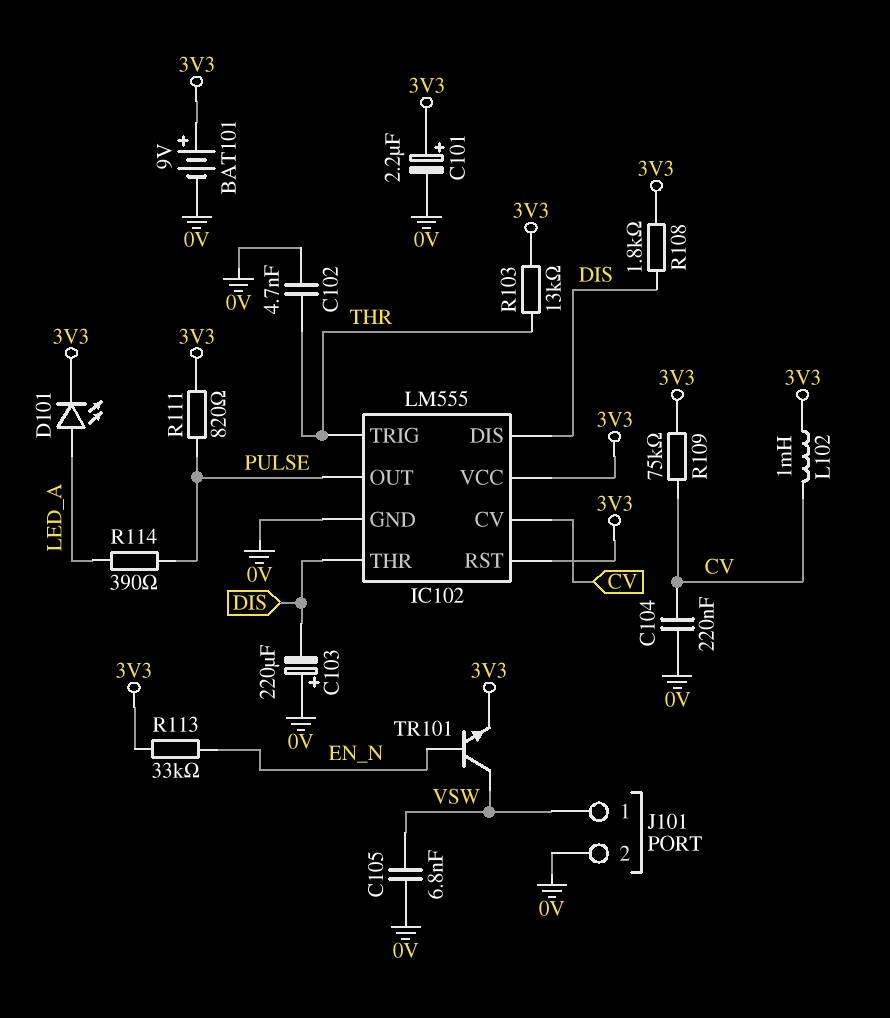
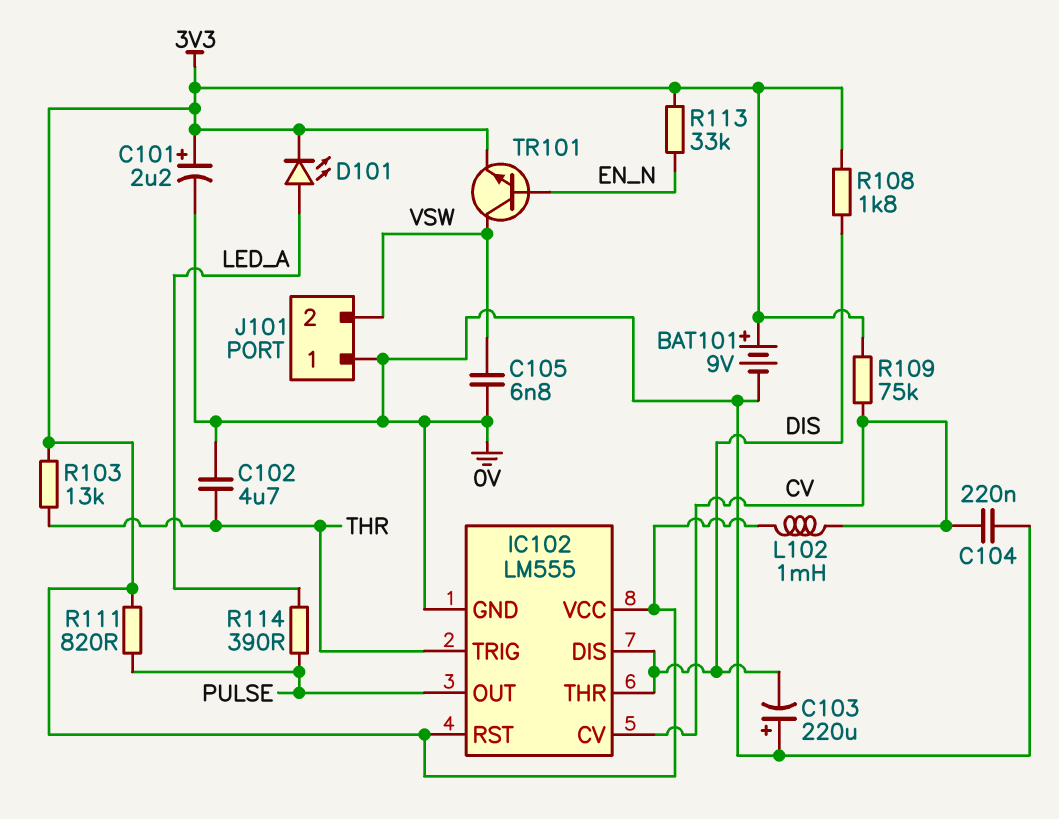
C102: 4.7nF (0V, THR) -> 4.7uF (0V, THR)
J101 pin 1: VSW -> 0V
J101 pin 2: 0V -> VSW

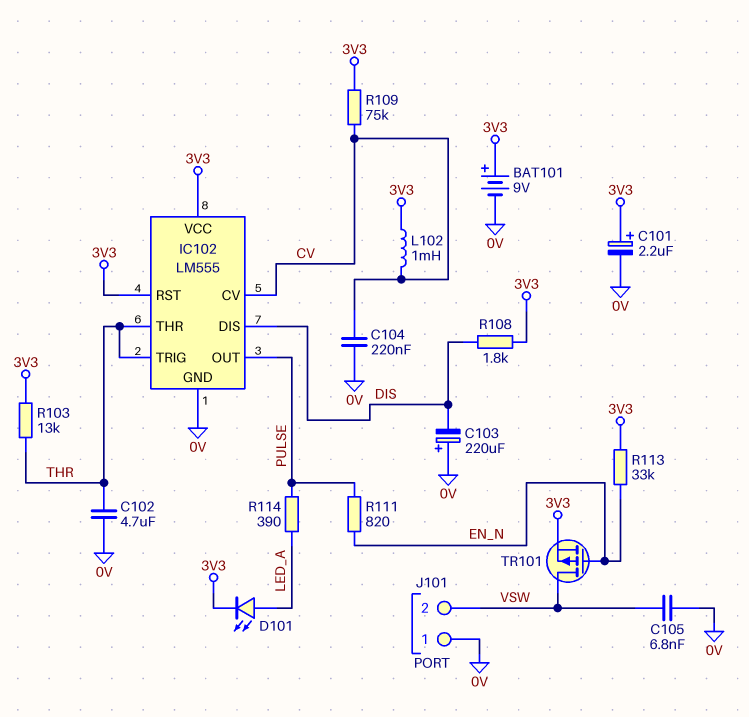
IC102 pin THR: DIS -> THR
R111: 820 (3V3, PULSE) -> 820 (EN_N, PULSE)
TR101: NPN (B EN_N, C VSW, E 3V3) -> PMOS (G EN_N, D VSW, S 3V3)

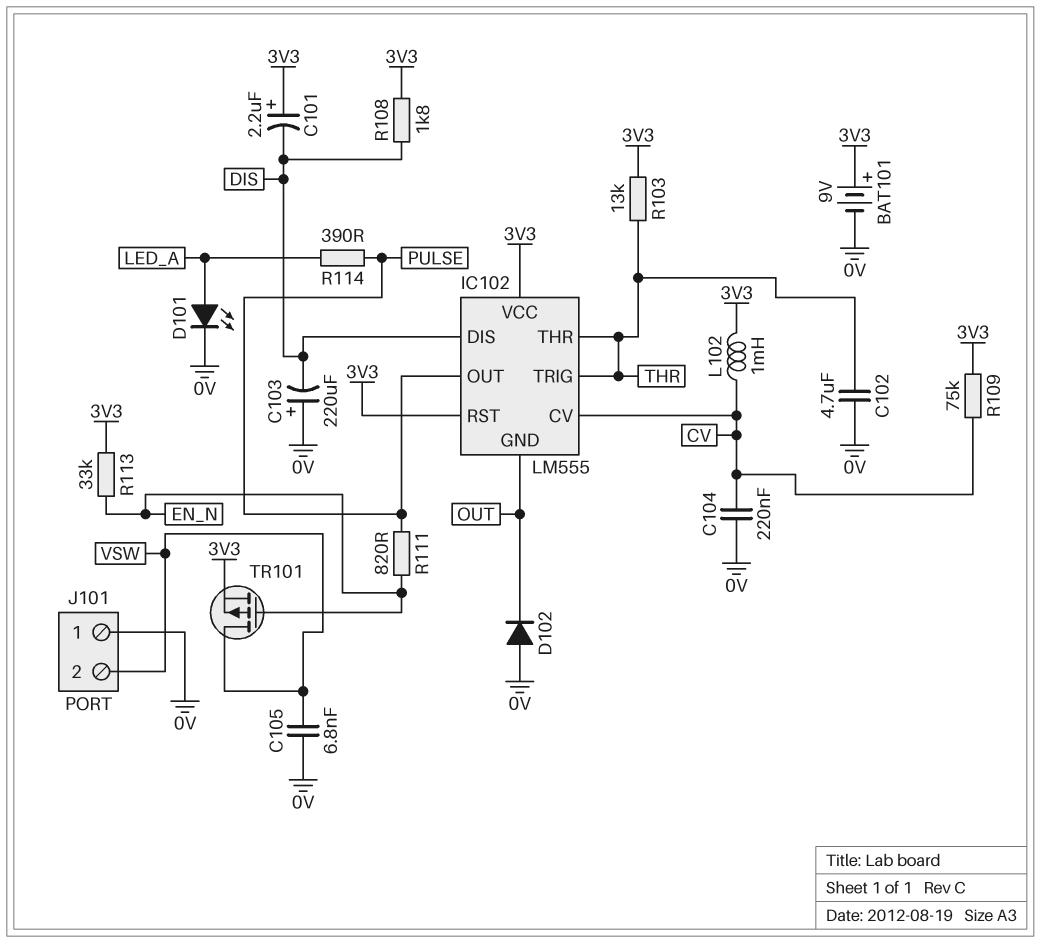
C101: 2.2uF (plus 3V3, minus 0V) -> 2.2uF (plus 3V3, minus DIS)
D101: LED (A LED_A, K 3V3) -> LED (A LED_A, K 0V)
D102: none -> diode (A 0V, K OUT)
IC102 pin GND: 0V -> OUT

